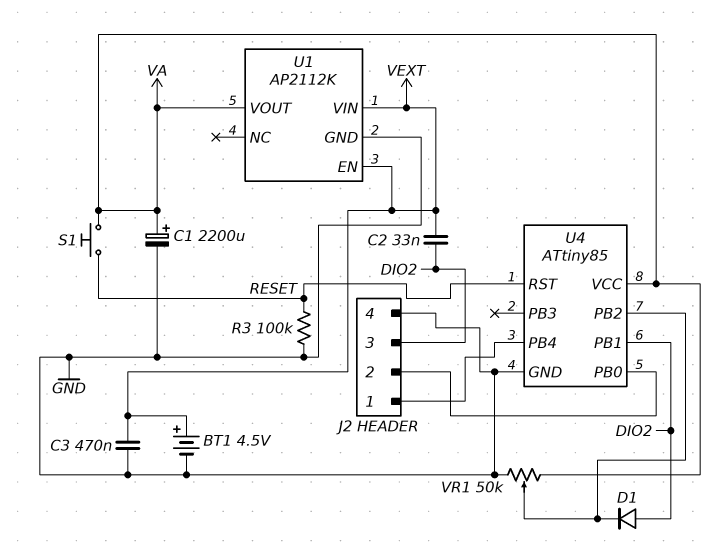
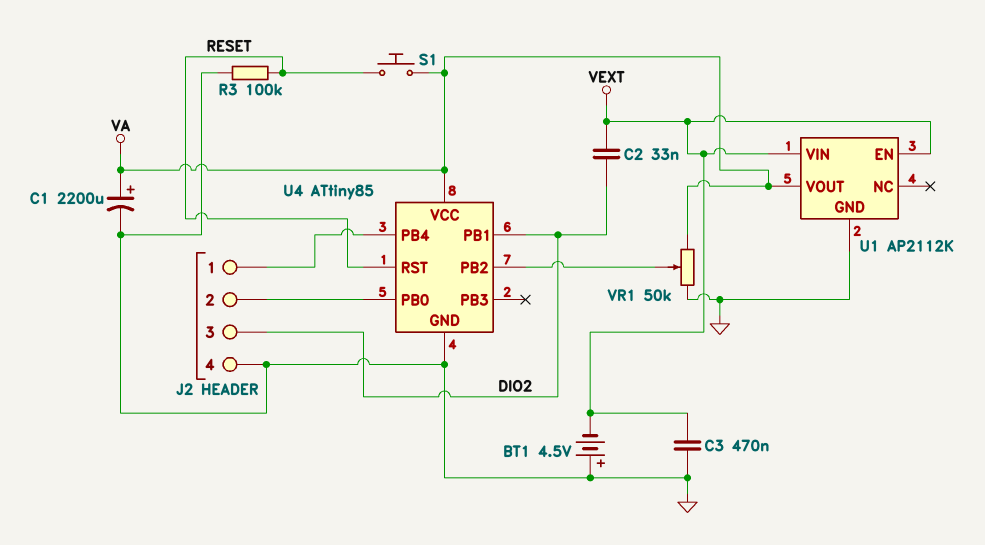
BT1: 4.5V (plus VEXT, minus GND) -> 4.5V (plus GND, minus VEXT)
D1: diode (A DIO2, K U4/PB2) -> none

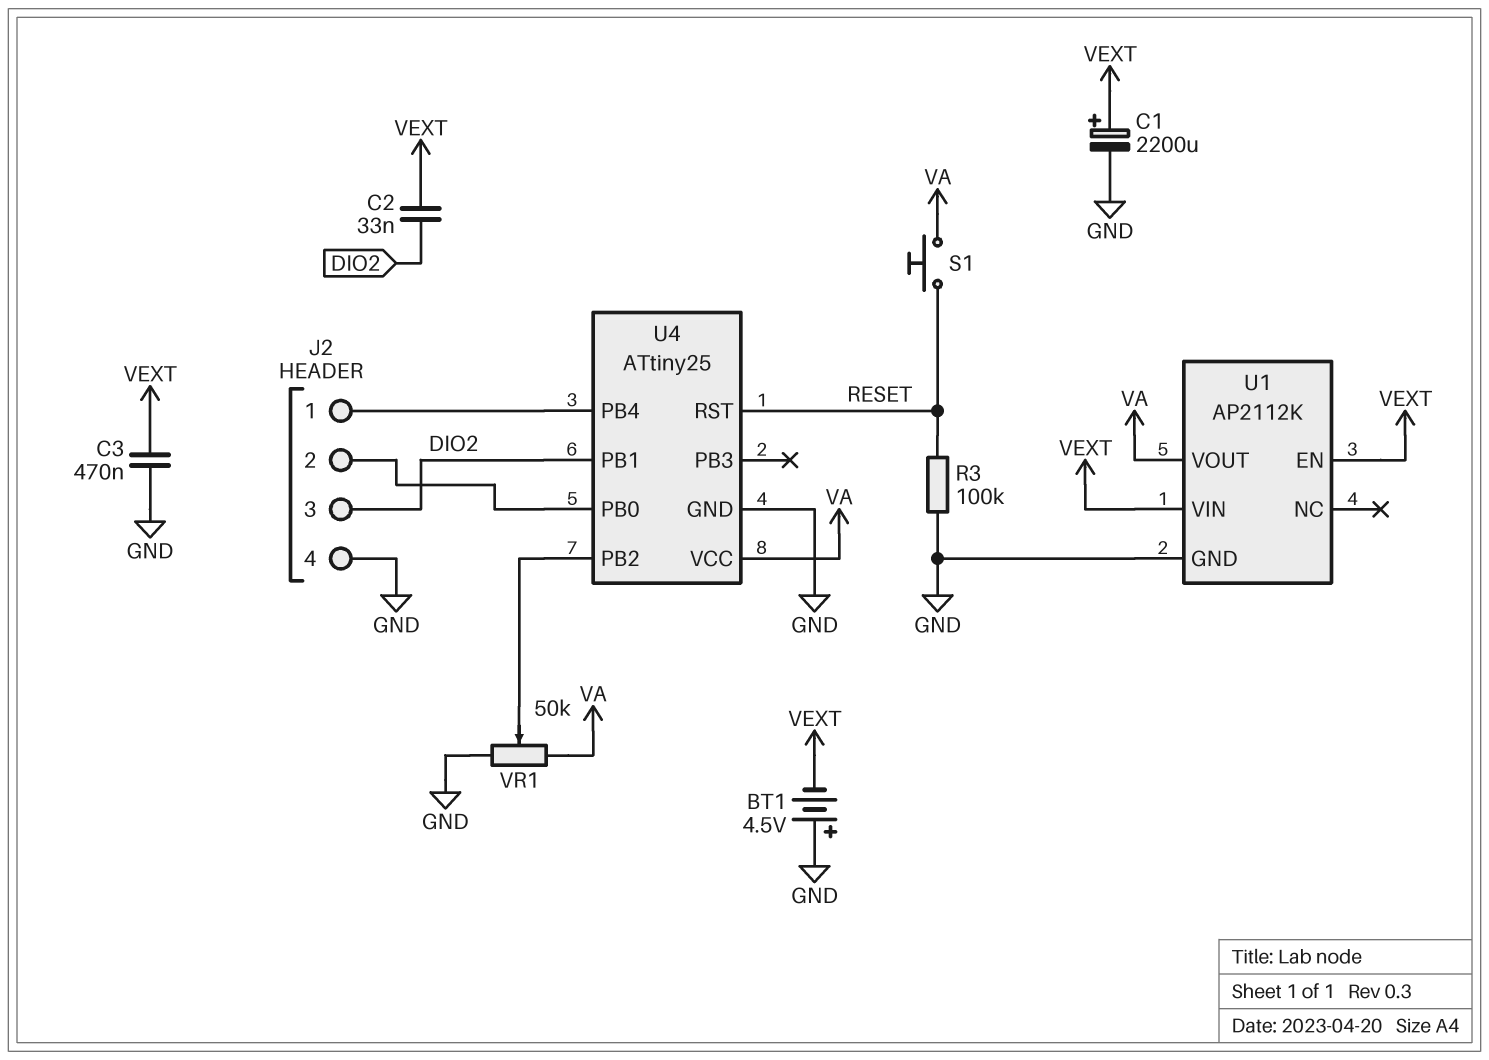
C1: 2200uF (plus VA, minus GND) -> 2200uF (plus VEXT, minus GND)
U4: ATtiny85 -> ATtiny25

